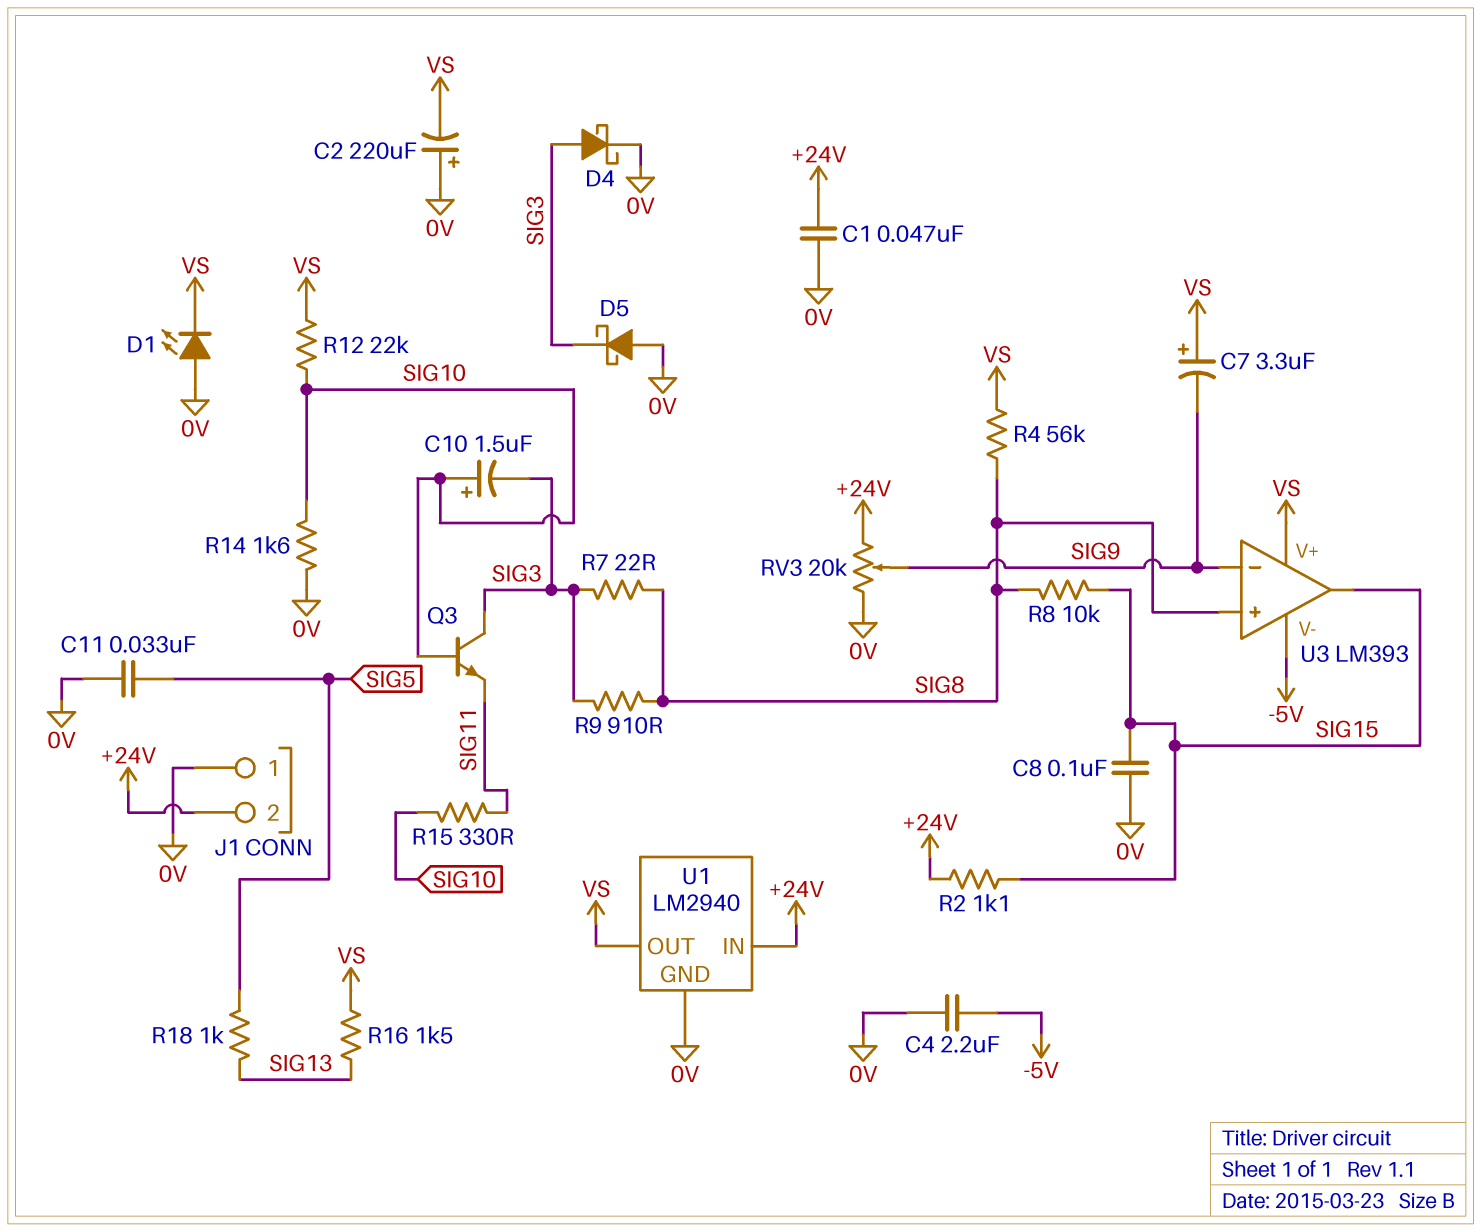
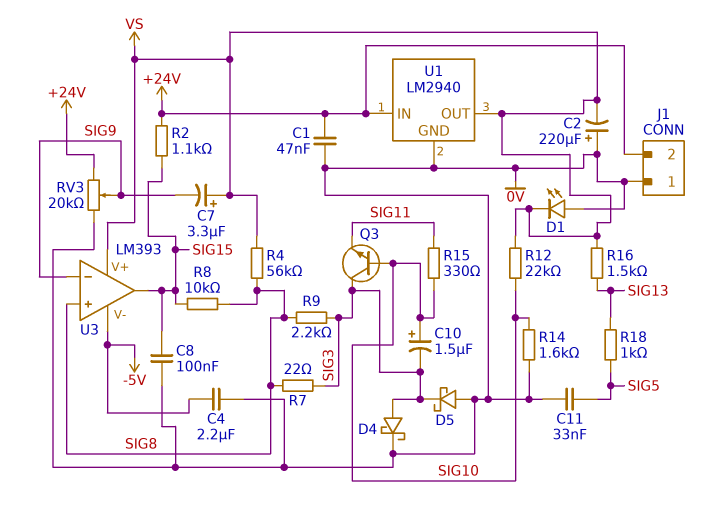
R9: 910 (SIG3, SIG8) -> 2.2k (SIG3, SIG8)

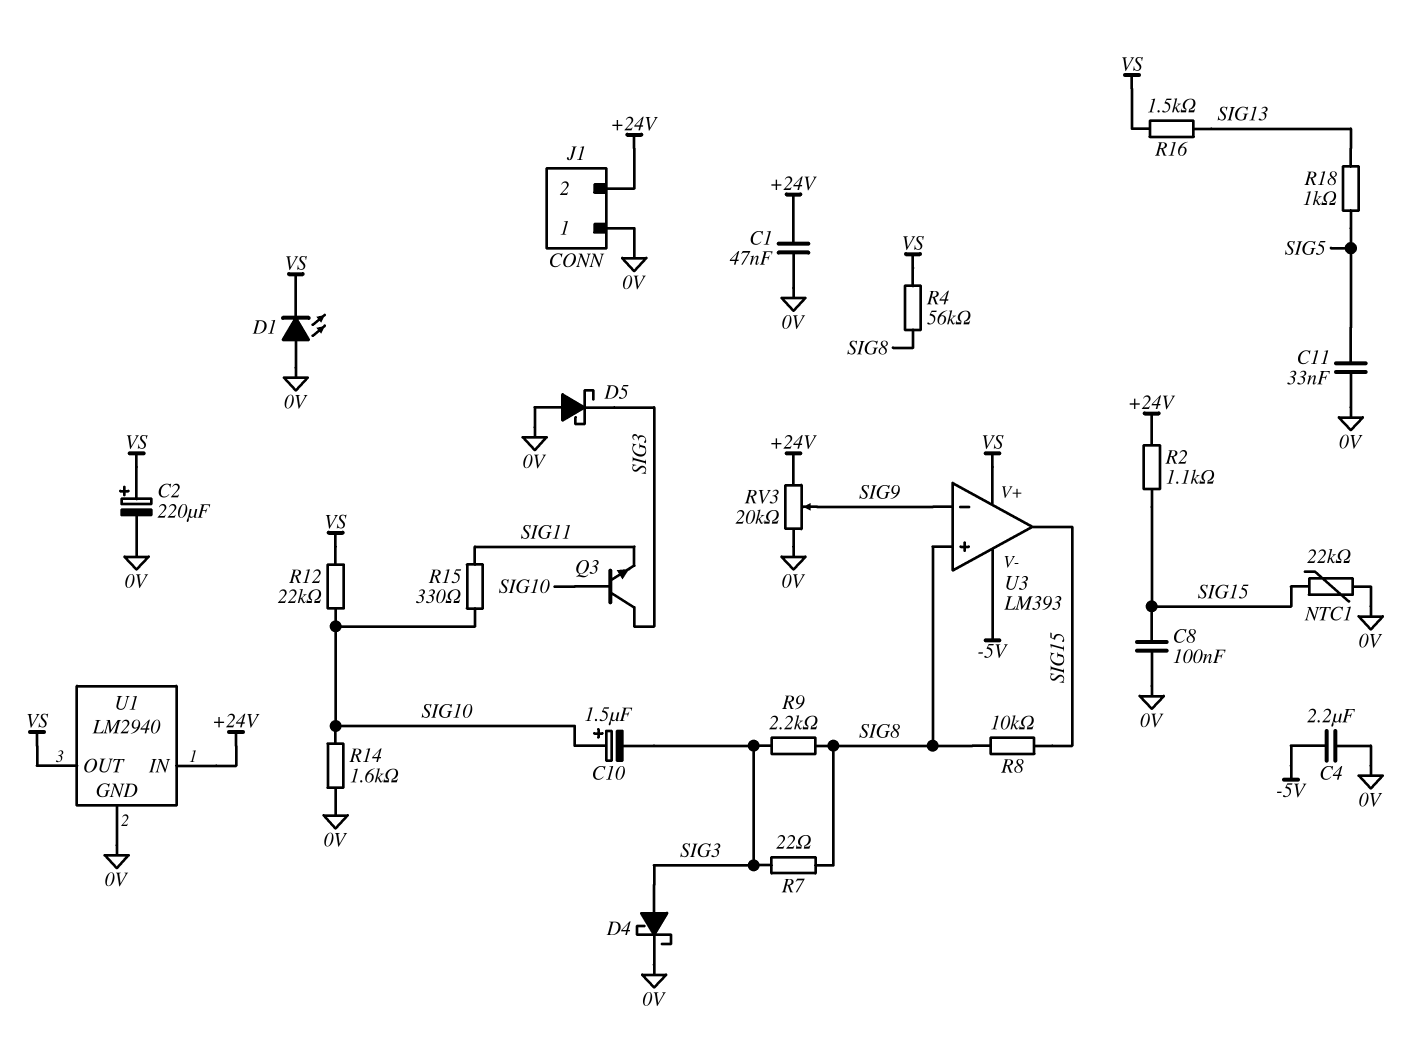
C2: 220uF (plus 0V, minus VS) -> 220uF (plus VS, minus 0V)
C7: 3.3uF (plus VS, minus SIG9) -> none
NTC1: none -> 22k (0V, SIG15)

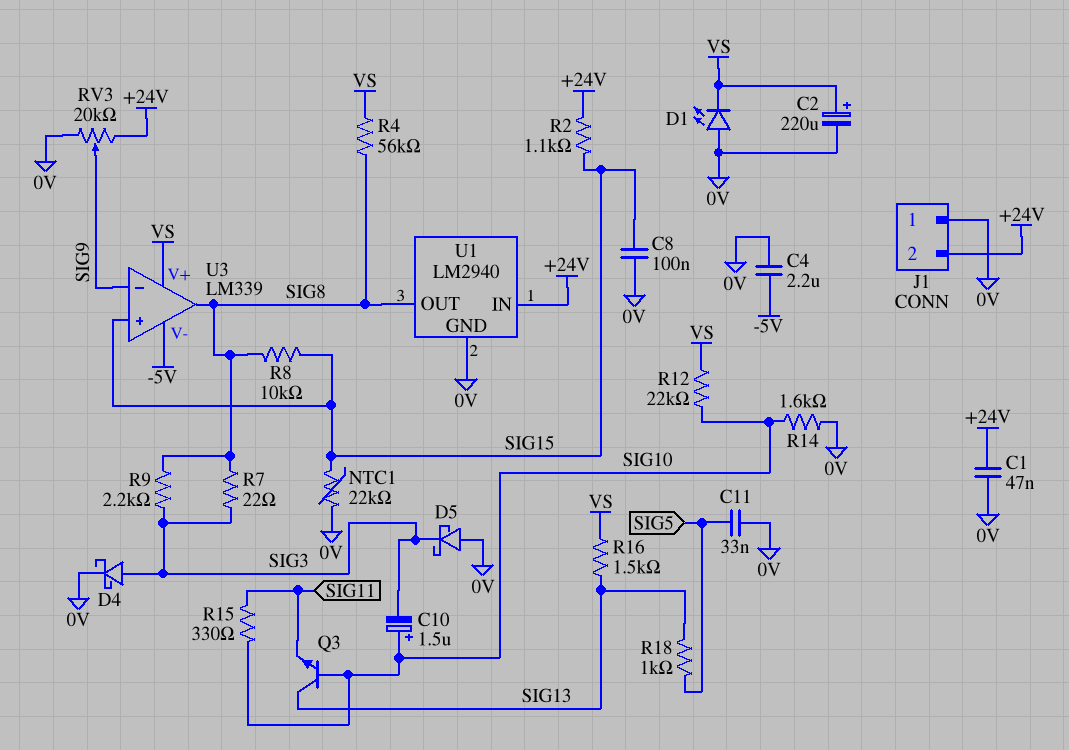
Q3: NPN (B SIG10, C SIG3, E SIG11) -> NPN (B SIG10, C SIG13, E SIG11)
U1 pin OUT: VS -> SIG8
U3: LM393 -> LM339
U3 pin in+: SIG8 -> SIG15
U3 pin out: SIG15 -> SIG8

